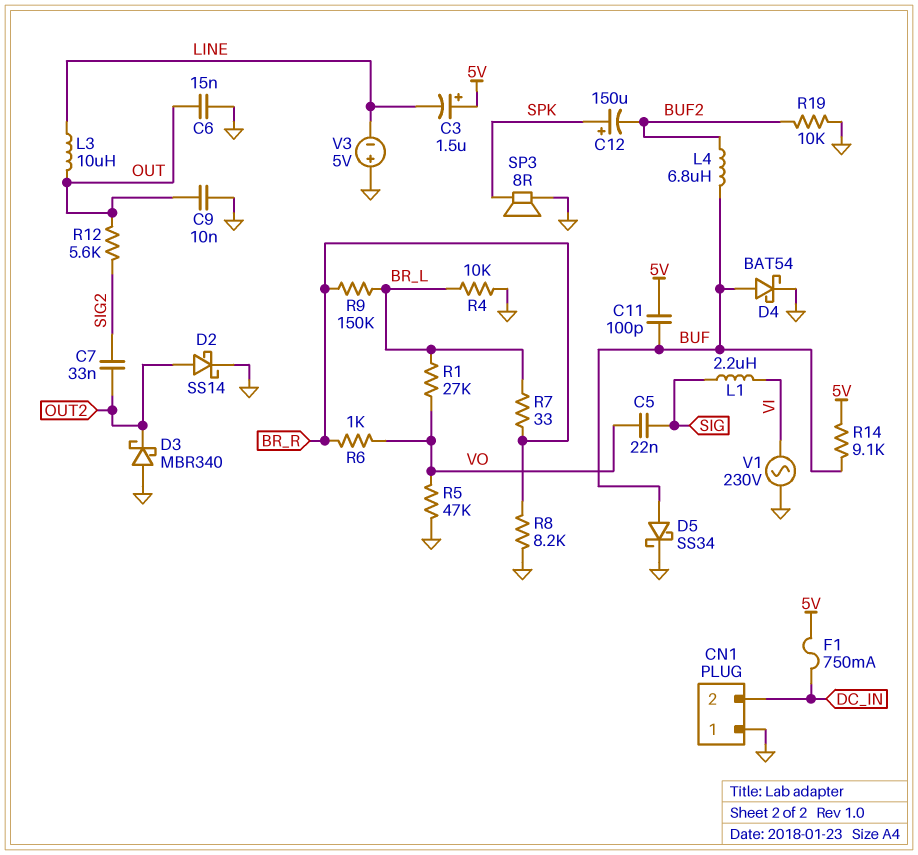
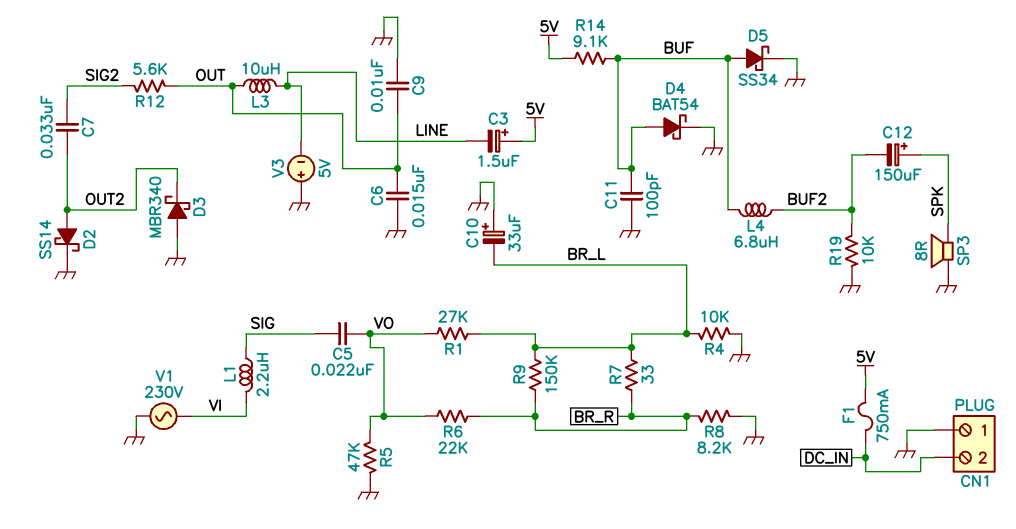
C10: none -> 33uF (plus GND, minus BR_L)
C11: 100pF (5V, BUF) -> 100pF (BUF, GND)
R6: 1k (BR_R, VO) -> 22k (BR_R, VO)

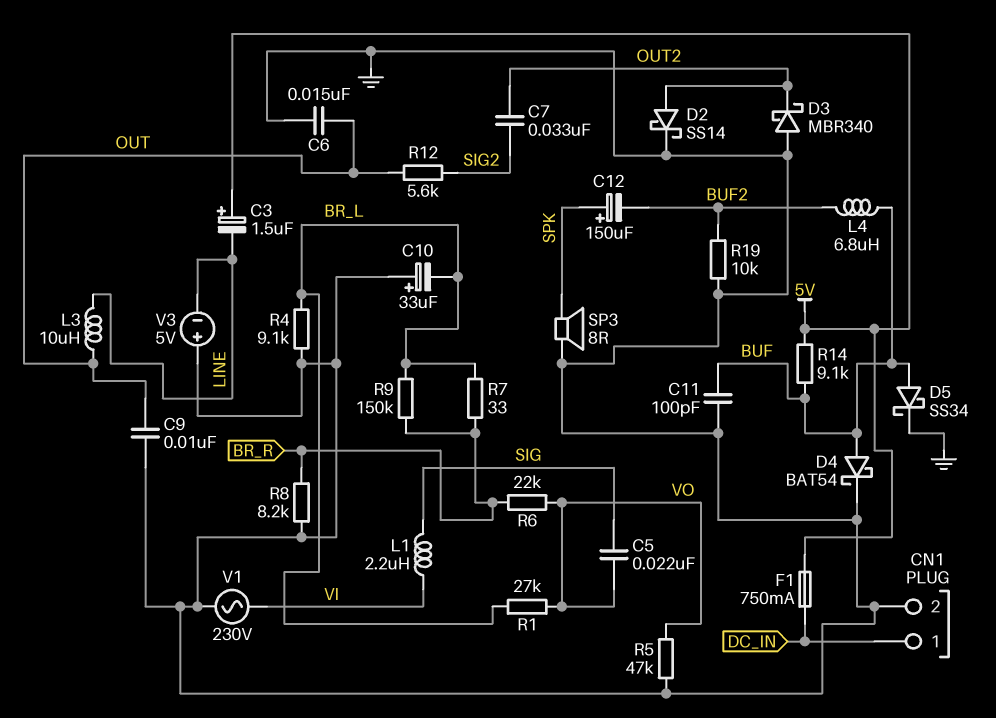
CN1 pin 1: GND -> DC_IN
CN1 pin 2: DC_IN -> GND
R4: 10k (BR_L, GND) -> 9.1k (BR_L, GND)

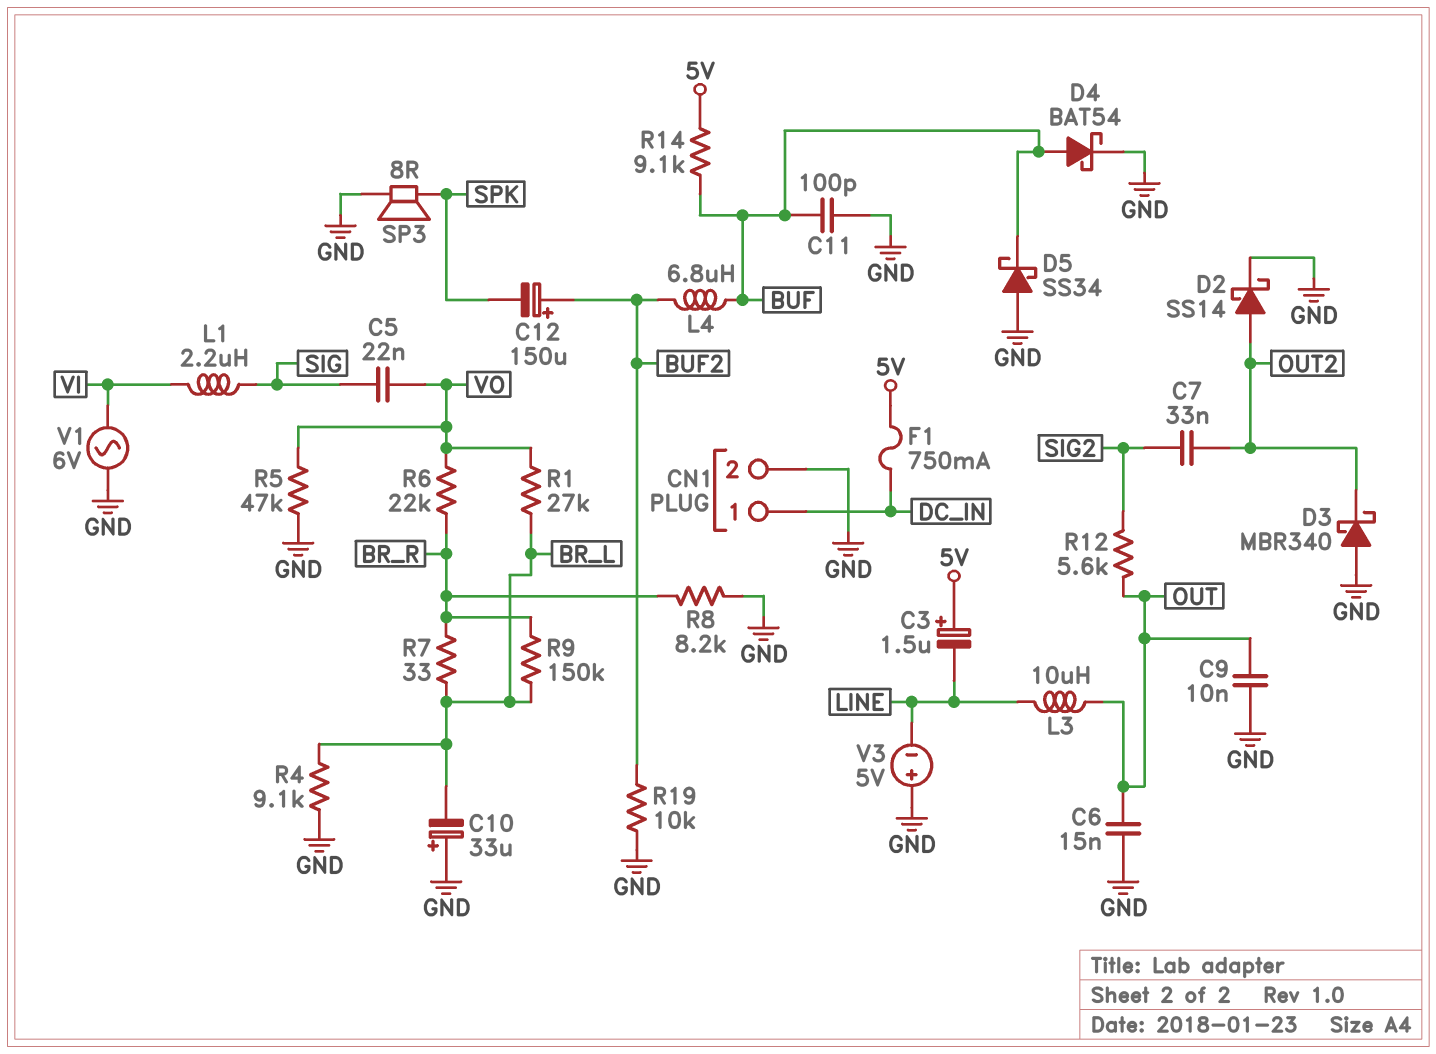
C12: 150uF (plus SPK, minus BUF2) -> 150uF (plus BUF2, minus SPK)
D5: schottky SS34 (A BUF, K GND) -> schottky SS34 (A GND, K BUF)
V1: AC 230V (GND, VI) -> AC 6V (GND, VI)

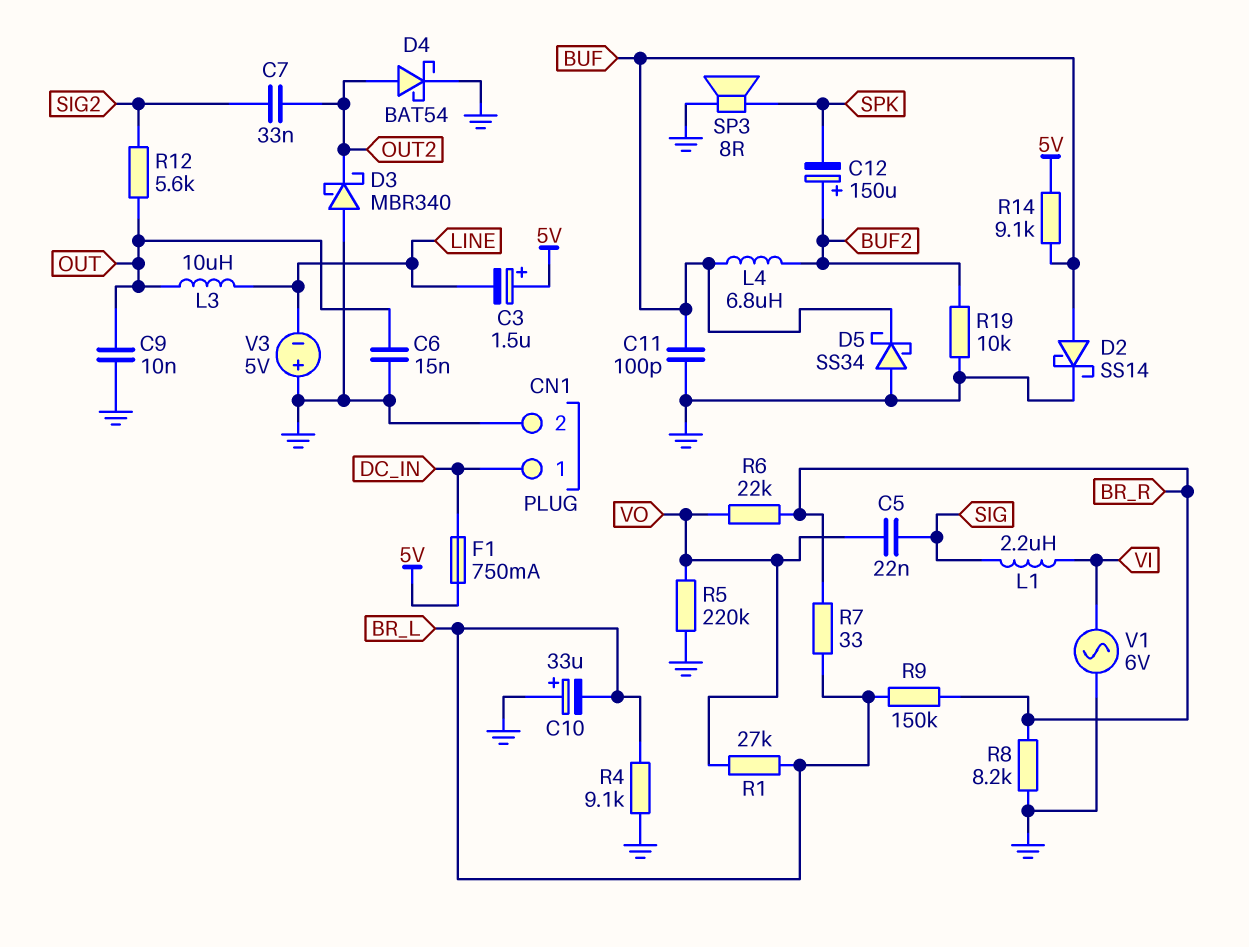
D2: schottky SS14 (A OUT2, K GND) -> schottky SS14 (A BUF, K GND)
D4: schottky BAT54 (A BUF, K GND) -> schottky BAT54 (A OUT2, K GND)
R5: 47k (GND, VO) -> 220k (GND, VO)

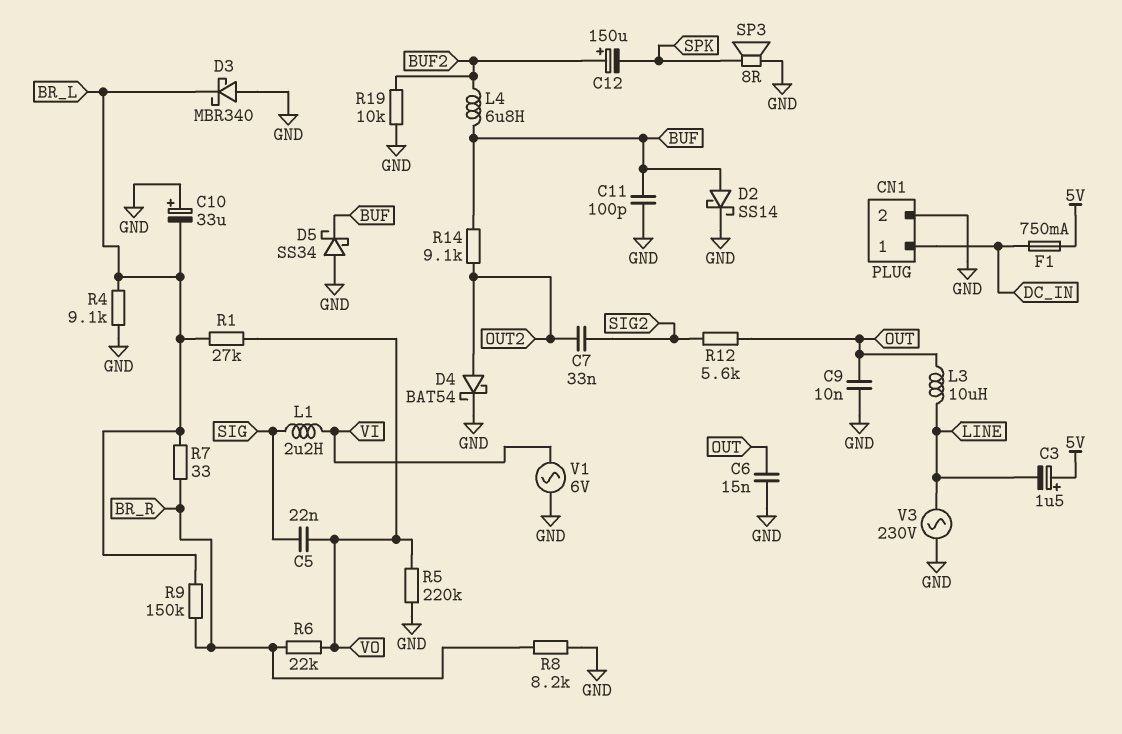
D3: schottky MBR340 (A GND, K OUT2) -> schottky MBR340 (A GND, K BR_L)
R14: 9.1k (5V, BUF) -> 9.1k (BUF, OUT2)
V3: 5V (plus GND, minus LINE) -> AC 230V (GND, LINE)

